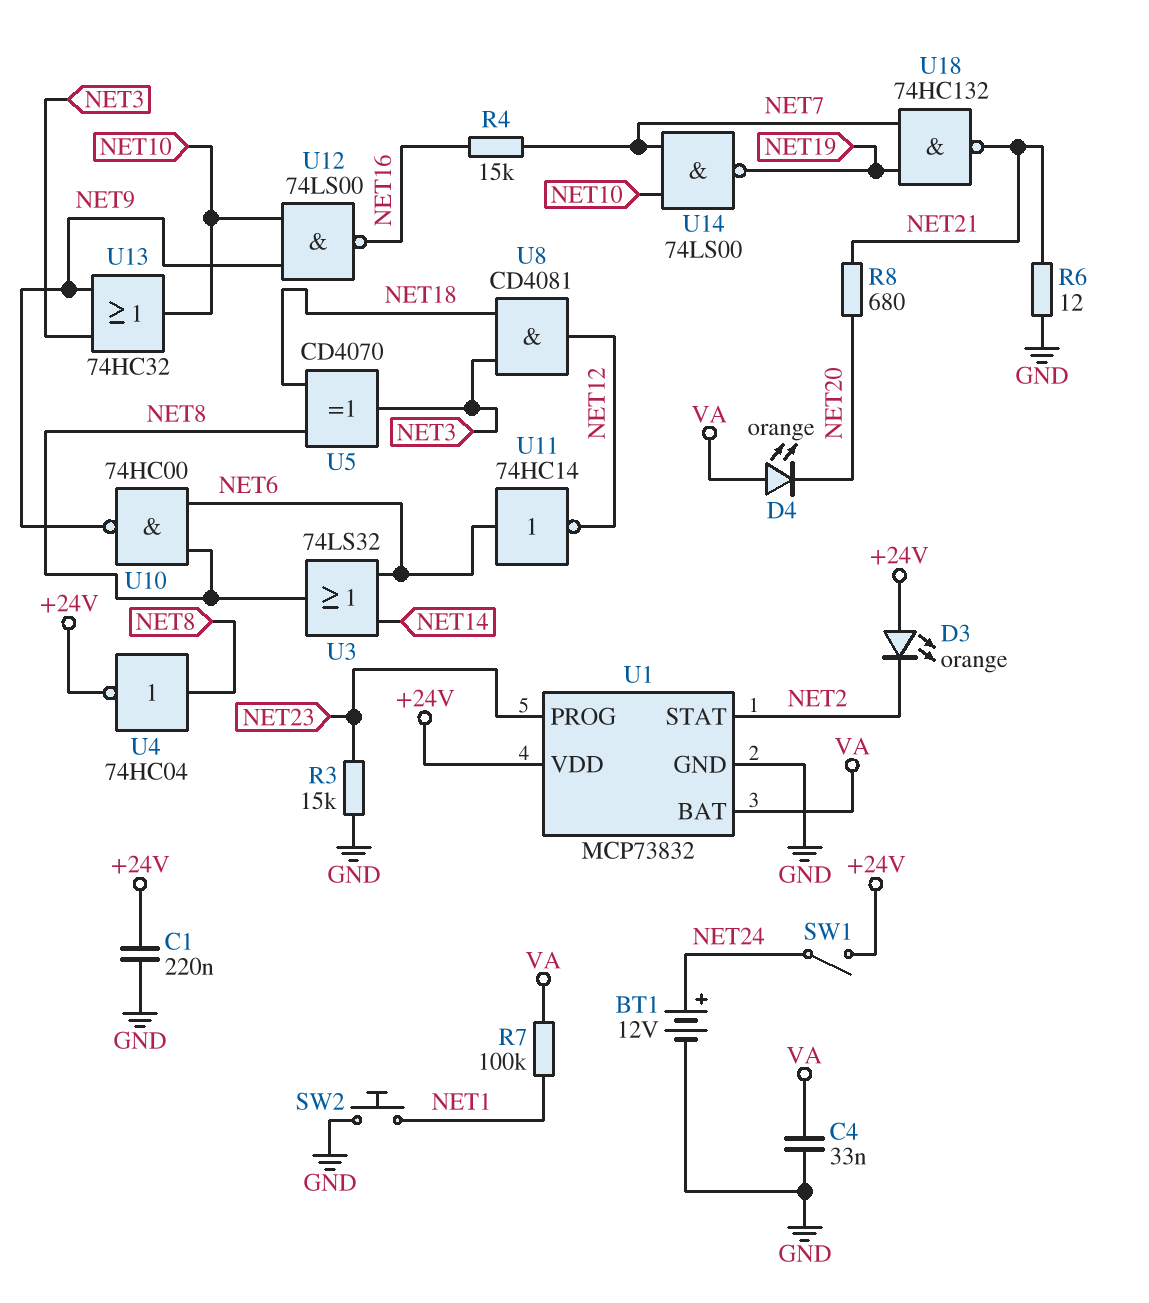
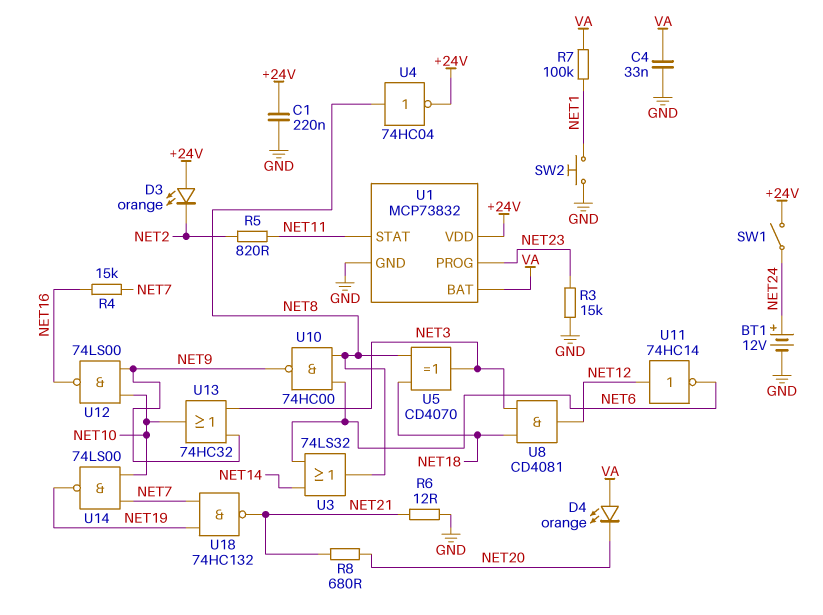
R5: none -> 820 (NET2, NET11)
U1 pin STAT: NET2 -> NET11
U11: NOT 74HC14 (in NET6, out NET12) -> NOT 74HC14 (in NET12, out NET6)

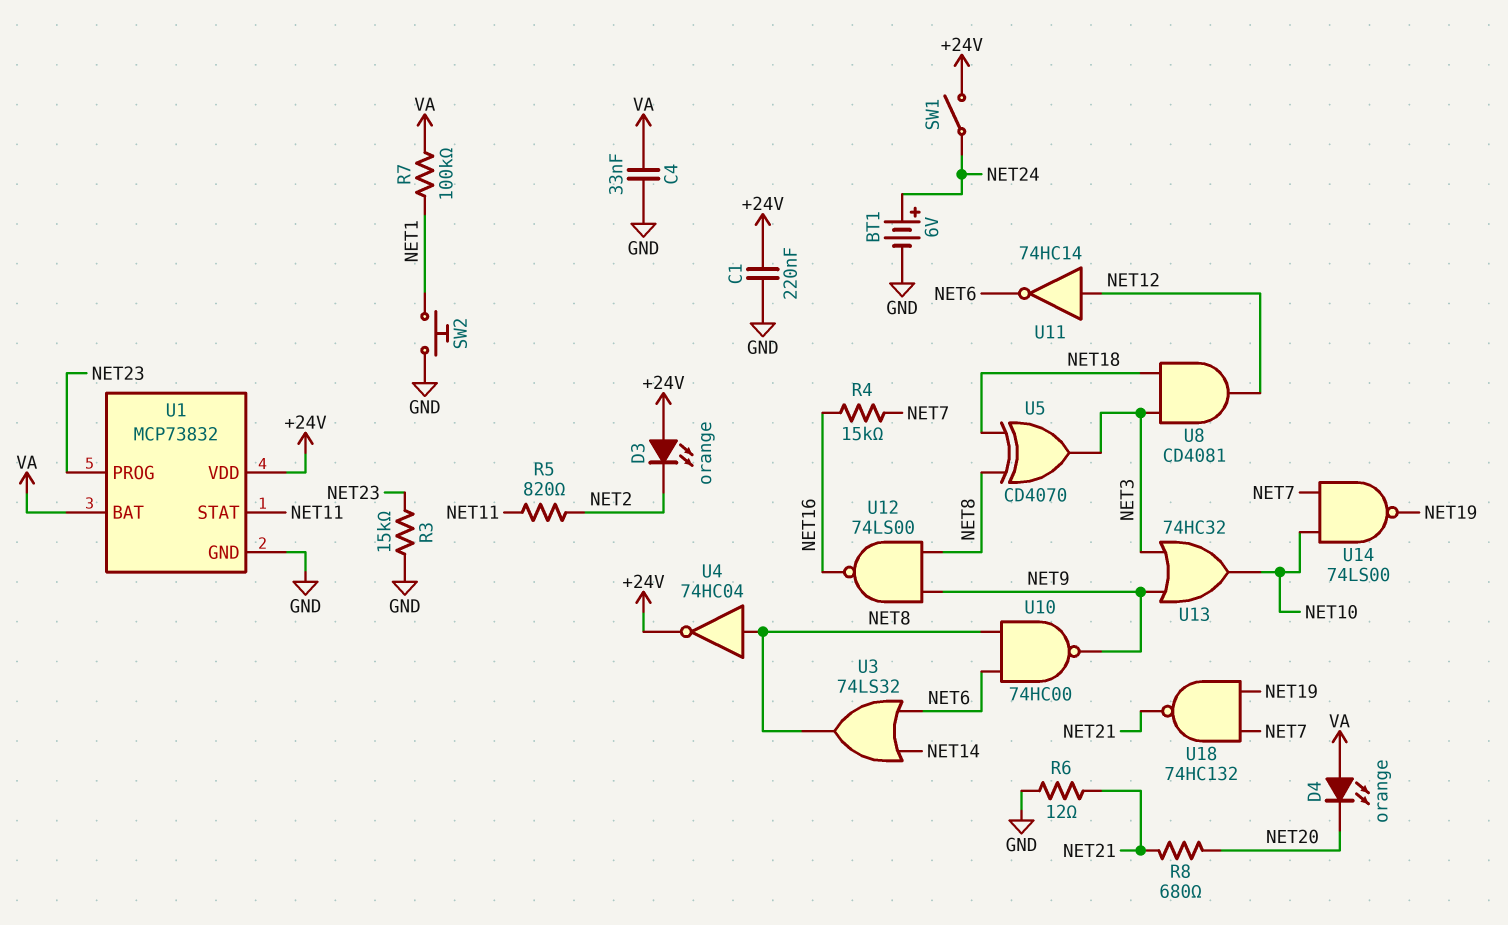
BT1: 12V (plus NET24, minus GND) -> 6V (plus NET24, minus GND)
U12: NAND 74LS00 (in NET9, in NET10, out NET16) -> NAND 74LS00 (in NET8, in NET9, out NET16)

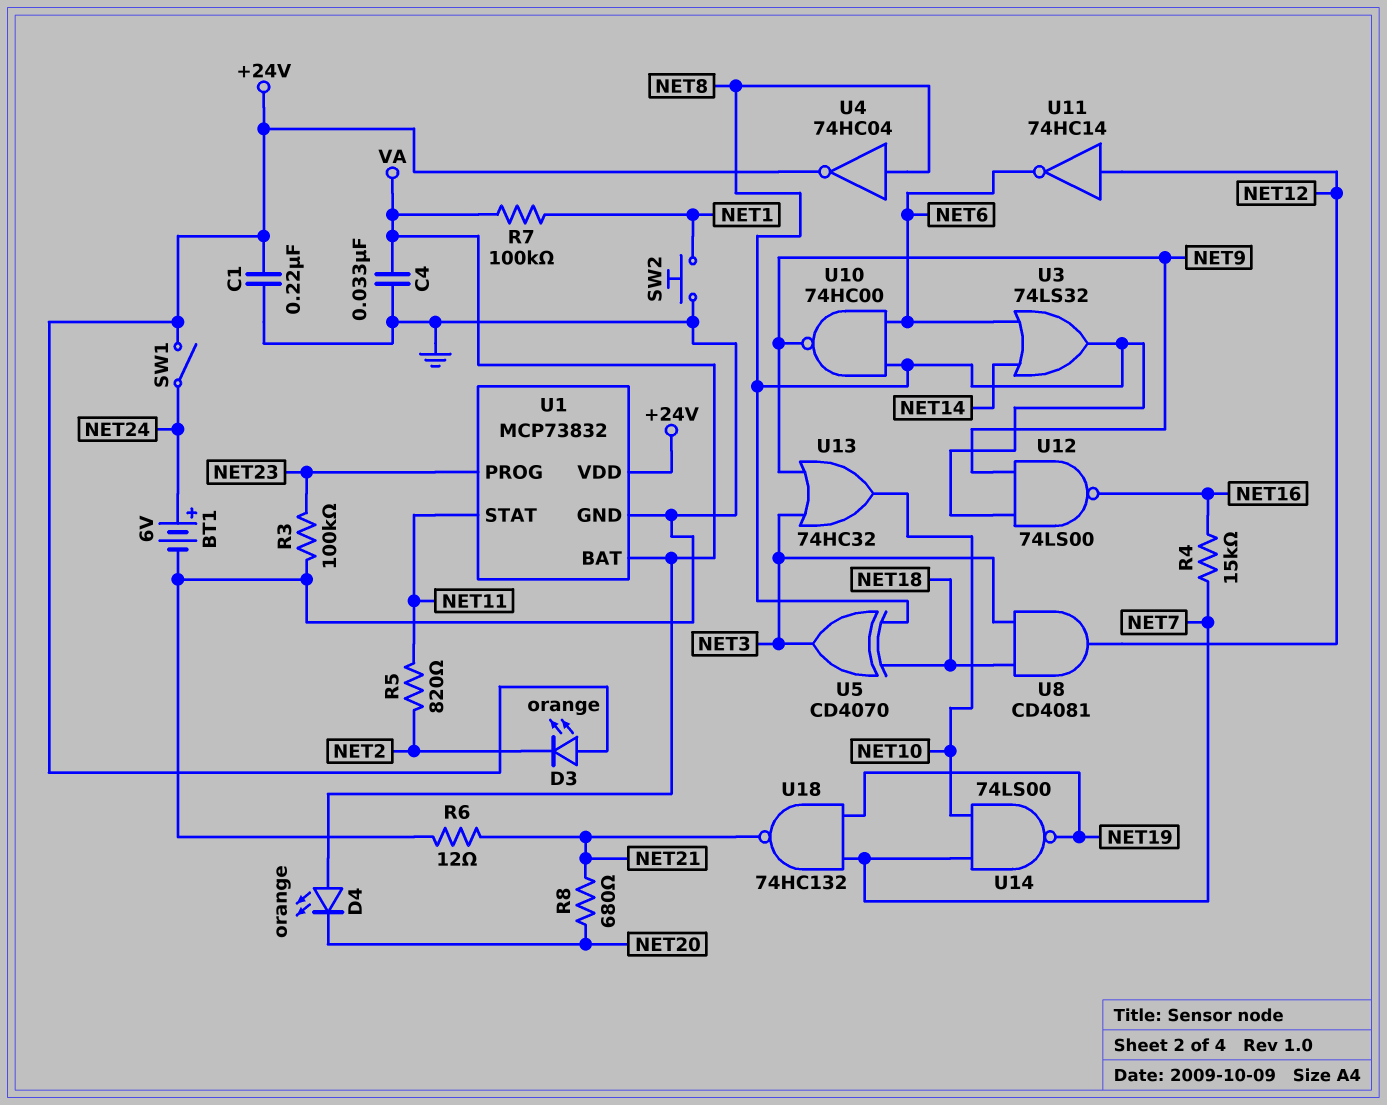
R3: 15k (GND, NET23) -> 100k (GND, NET23)

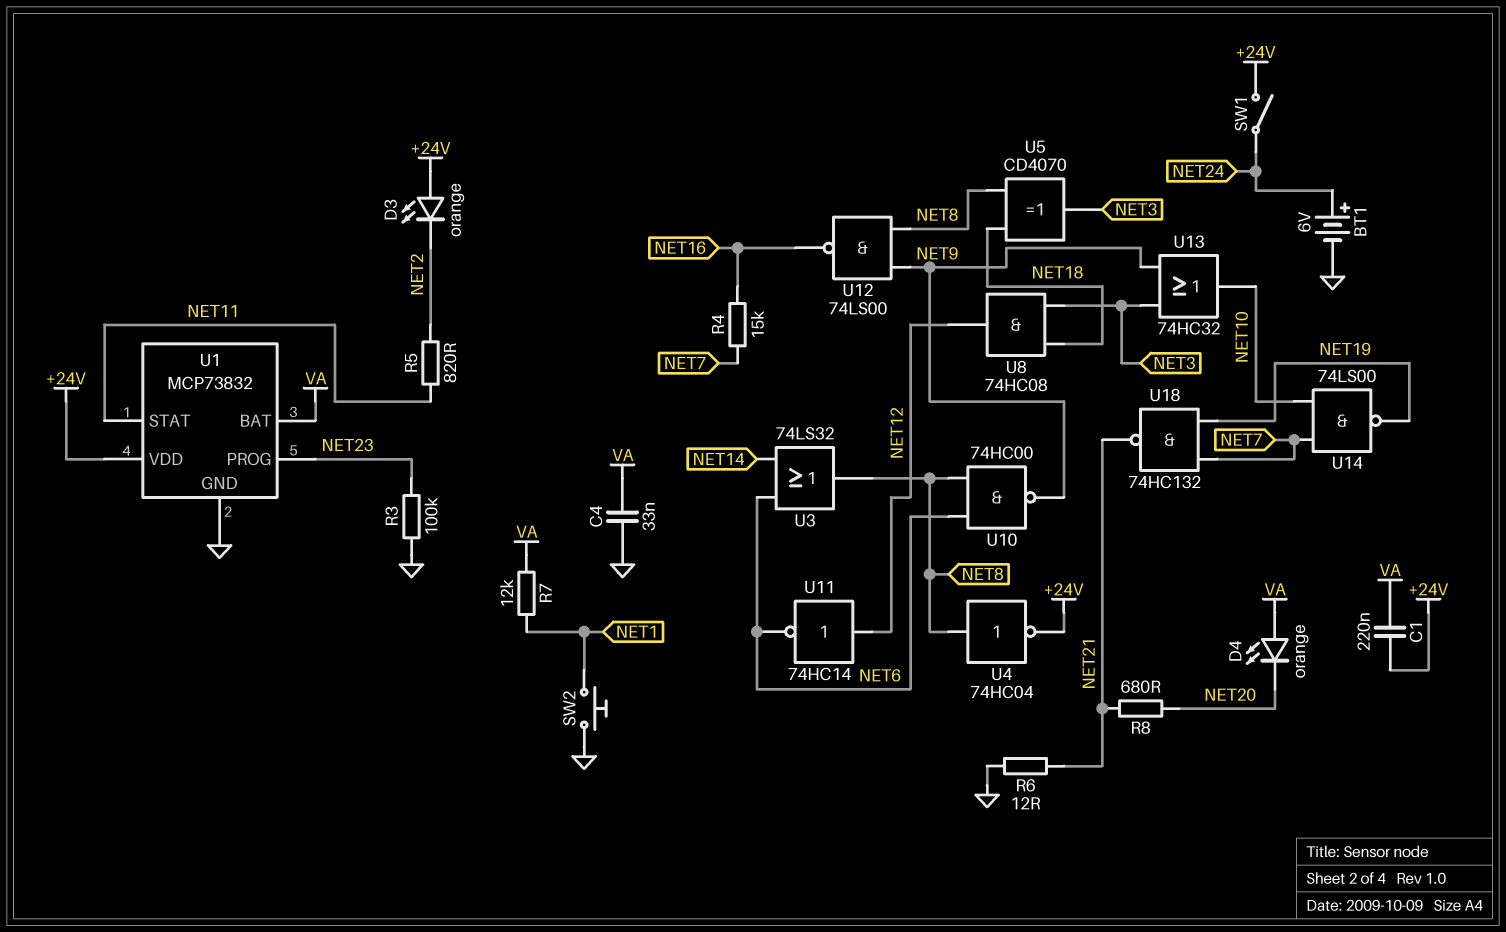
C1: 220nF (+24V, GND) -> 220nF (+24V, VA)
R7: 100k (NET1, VA) -> 12k (NET1, VA)
U8: AND CD4081 (in NET3, in NET18, out NET12) -> AND 74HC08 (in NET3, in NET18, out NET12)

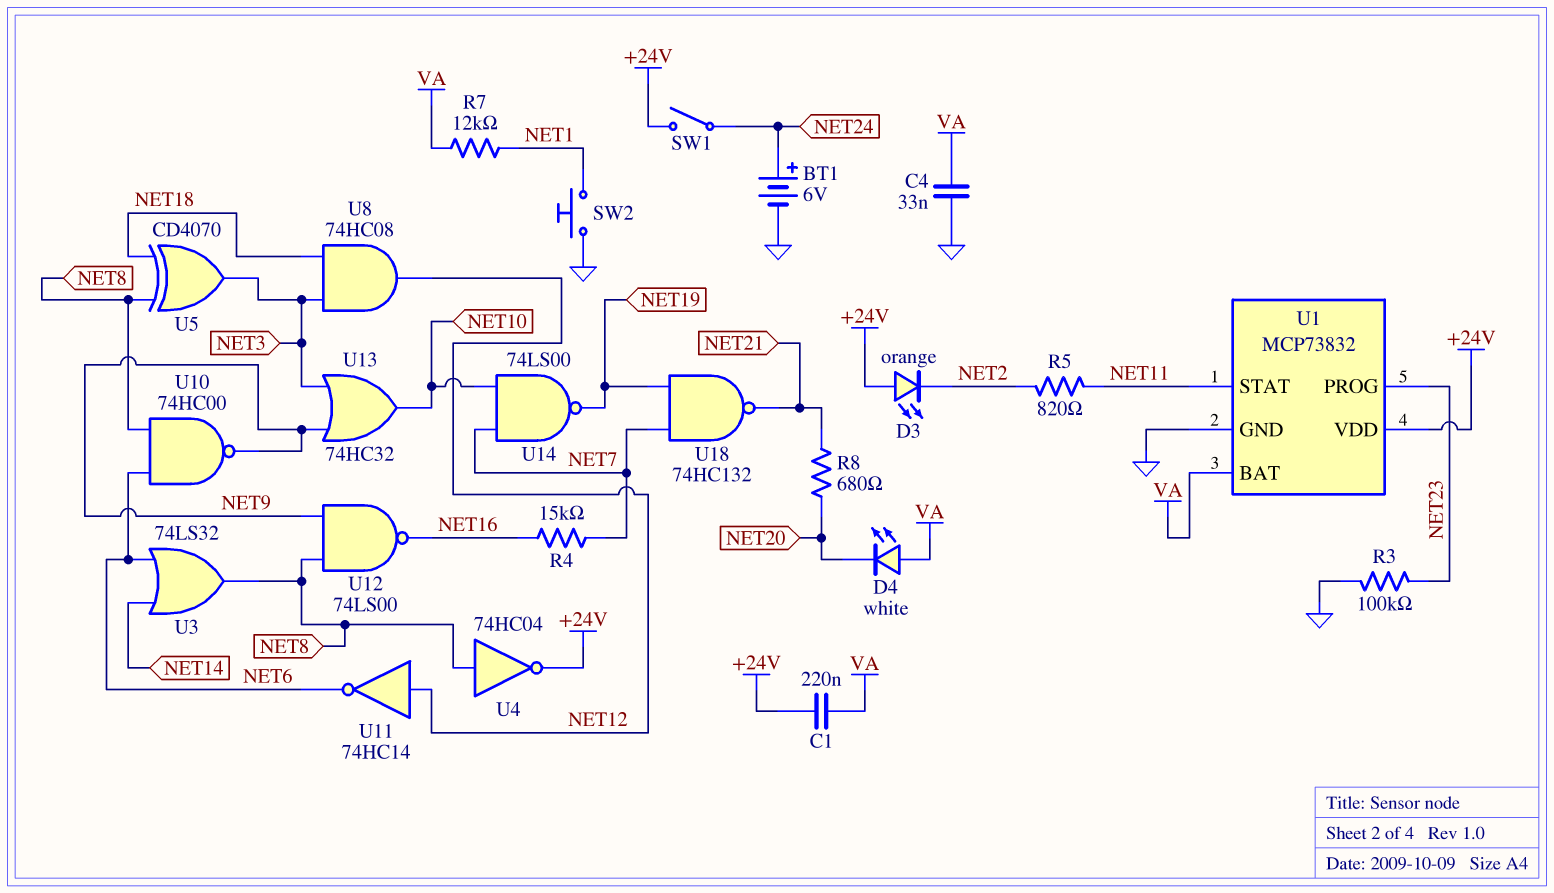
D4: LED orange (A VA, K NET20) -> LED white (A VA, K NET20)
R6: 12 (GND, NET21) -> none

